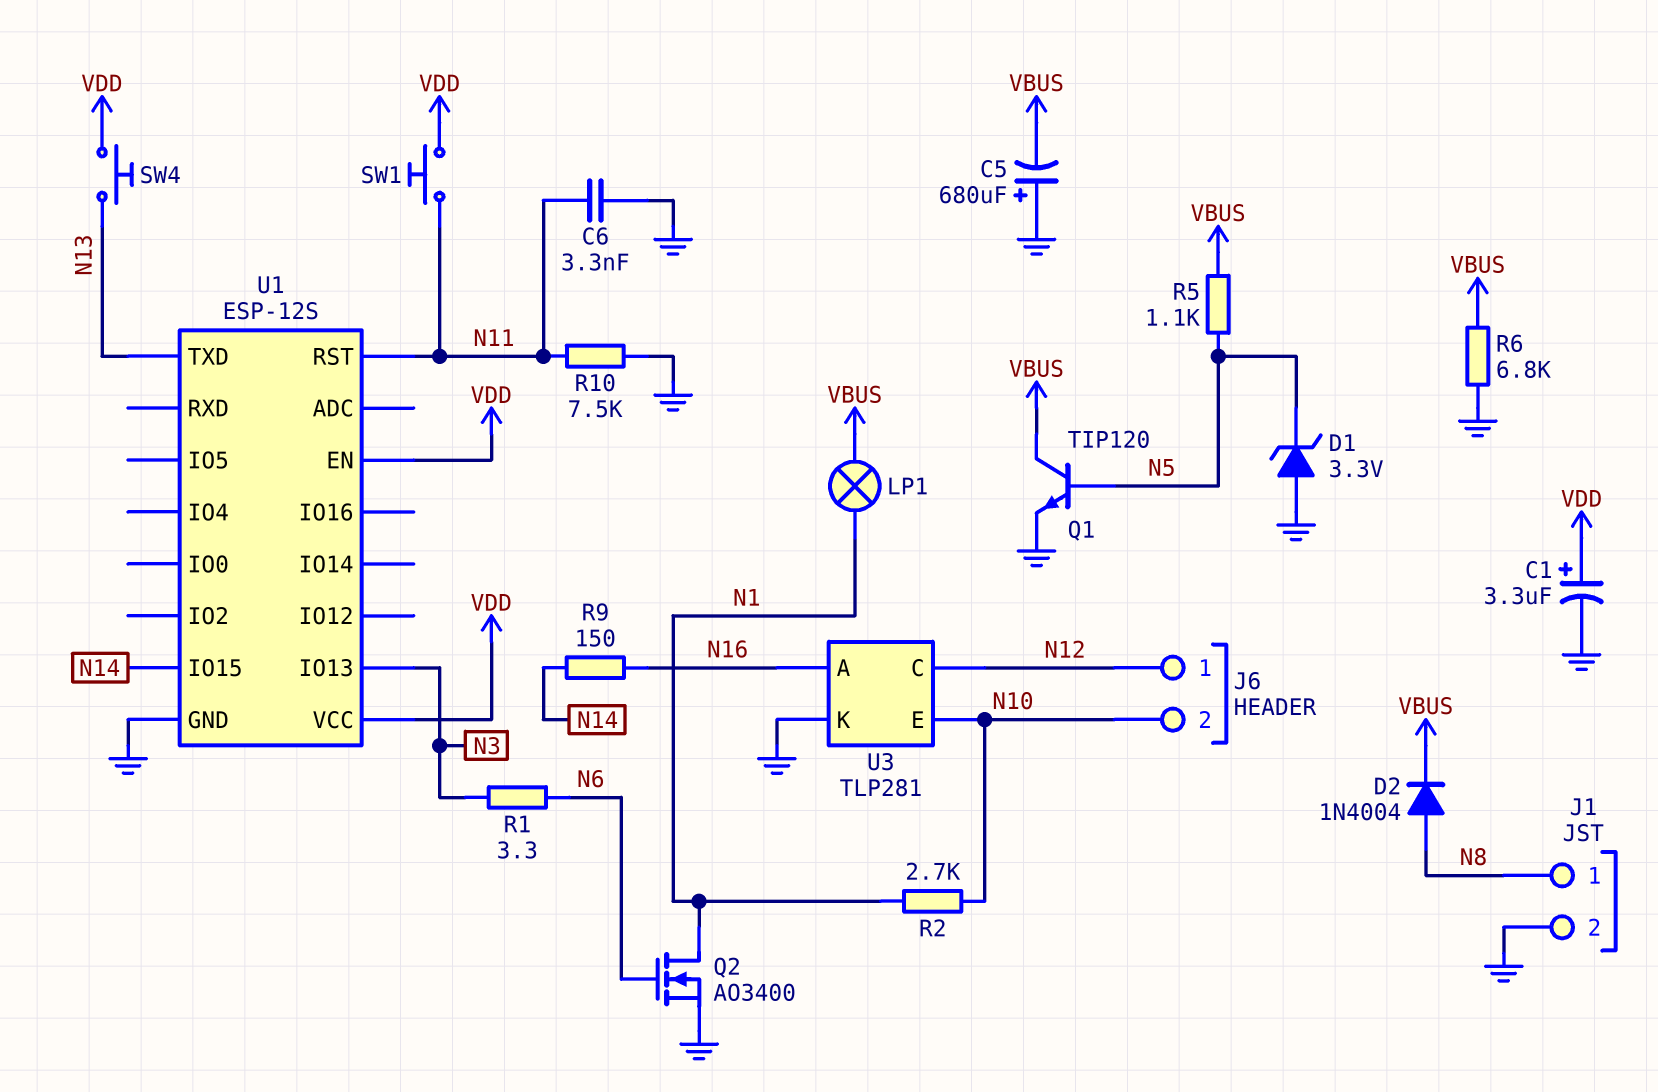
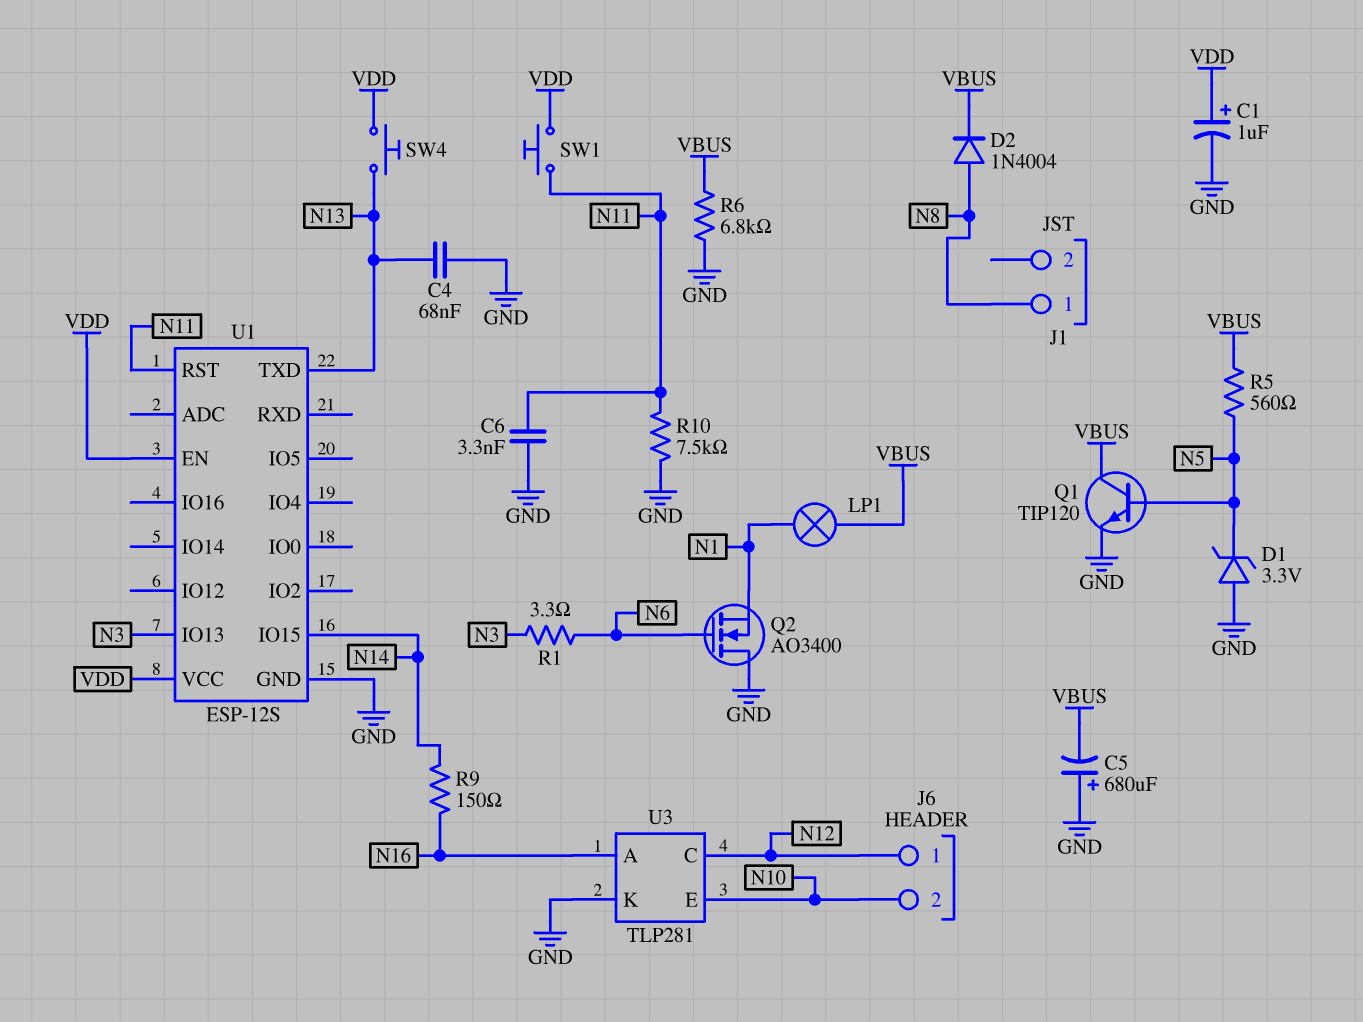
C1: 3.3uF (plus VDD, minus GND) -> 1uF (plus VDD, minus GND)
C4: none -> 68nF (GND, N13)
J1 pin 2: GND -> none
Q2: NMOS AO3400 (G N6, D N1, S GND) -> NMOS AO3400 (G N6, D GND, S N1)
R2: 2.7k (N1, N10) -> none
R5: 1.1k (N5, VBUS) -> 560 (N5, VBUS)

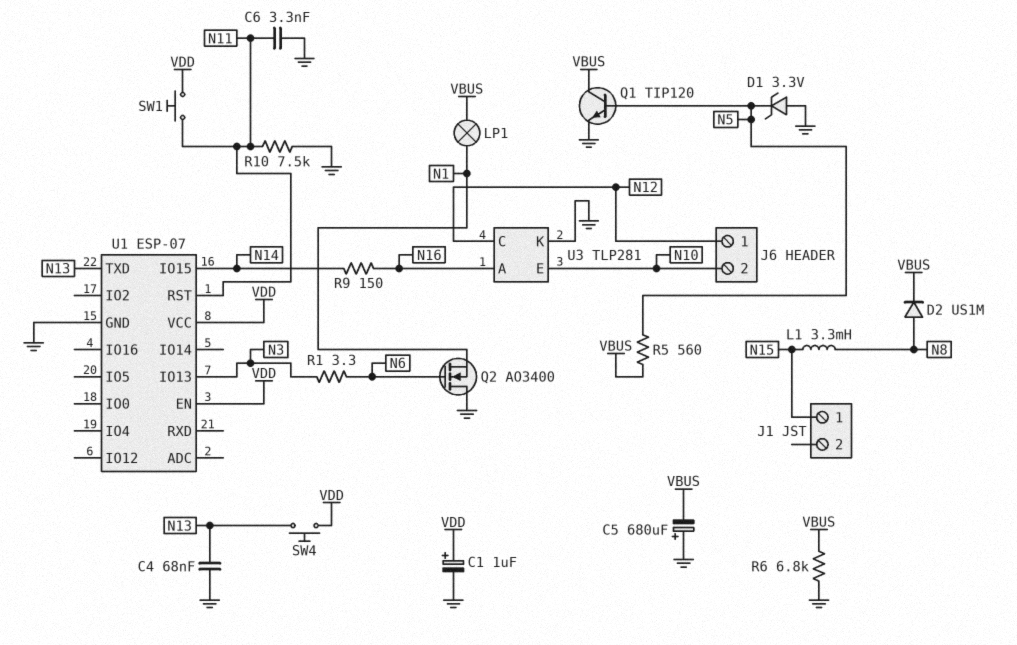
D2: diode 1N4004 (A N8, K VBUS) -> diode US1M (A N8, K VBUS)
J1 pin 1: N8 -> N15
L1: none -> 3.3mH (N8, N15)
U1: ESP-12S -> ESP-07

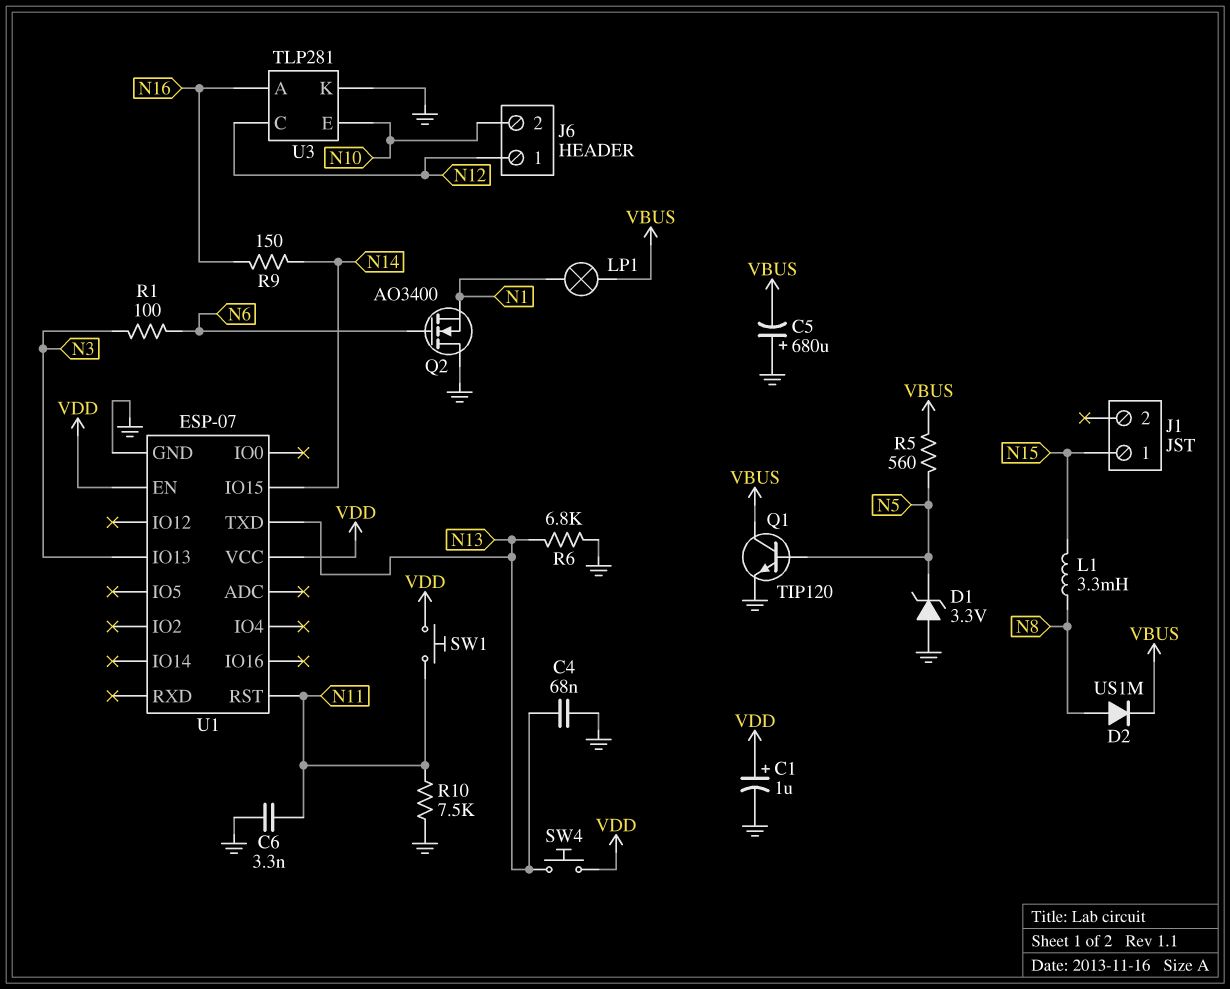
R1: 3.3 (N3, N6) -> 100 (N3, N6)
R6: 6.8k (GND, VBUS) -> 6.8k (GND, N13)

